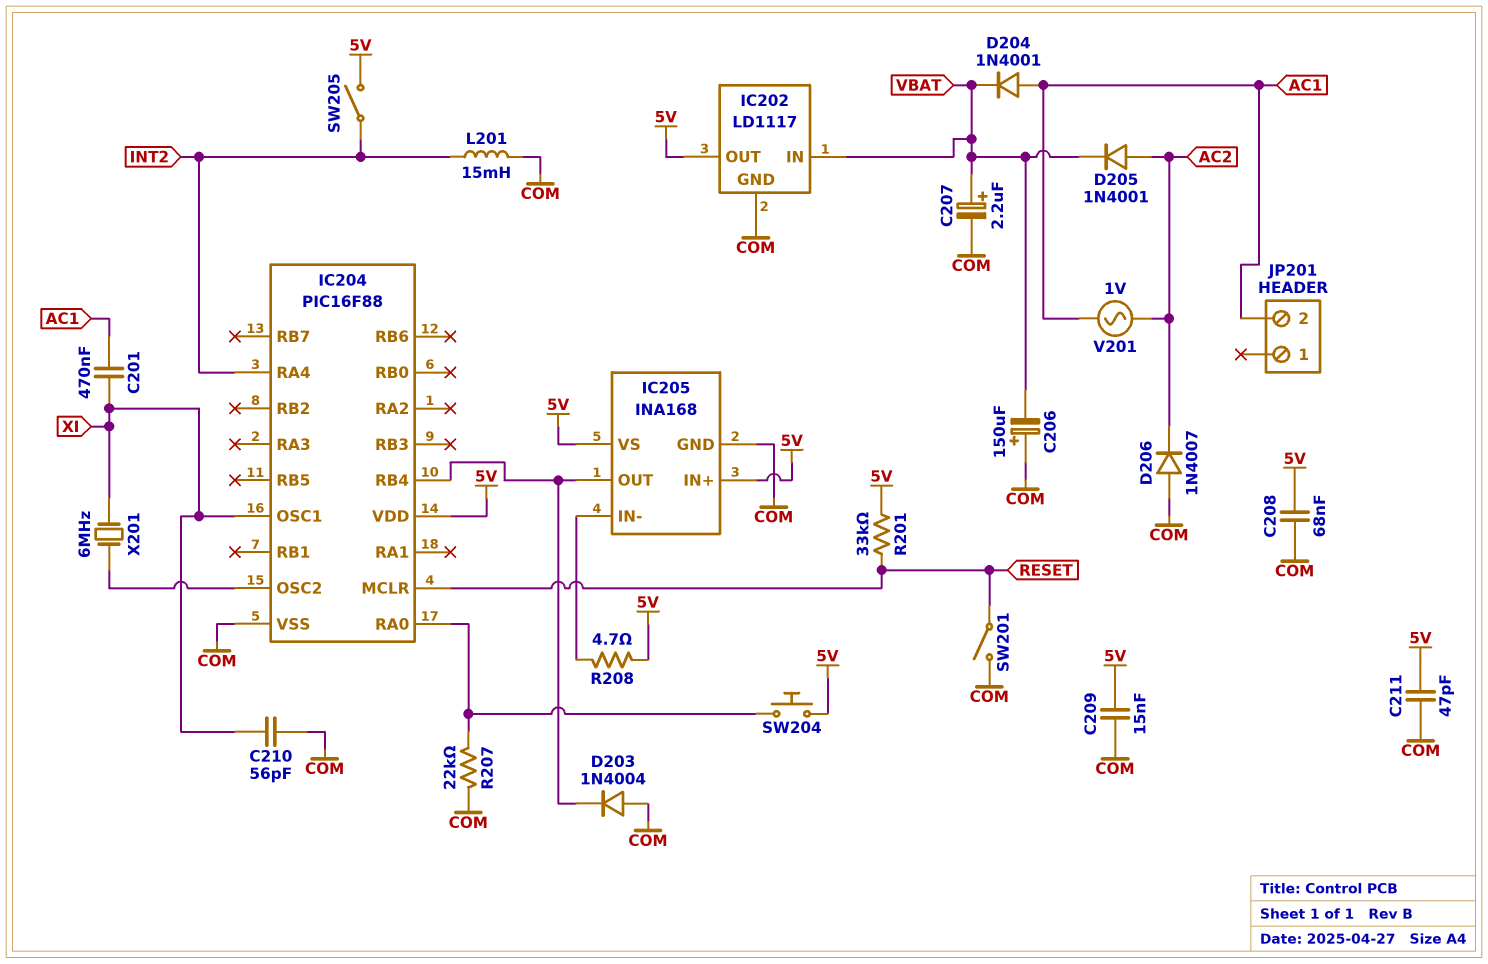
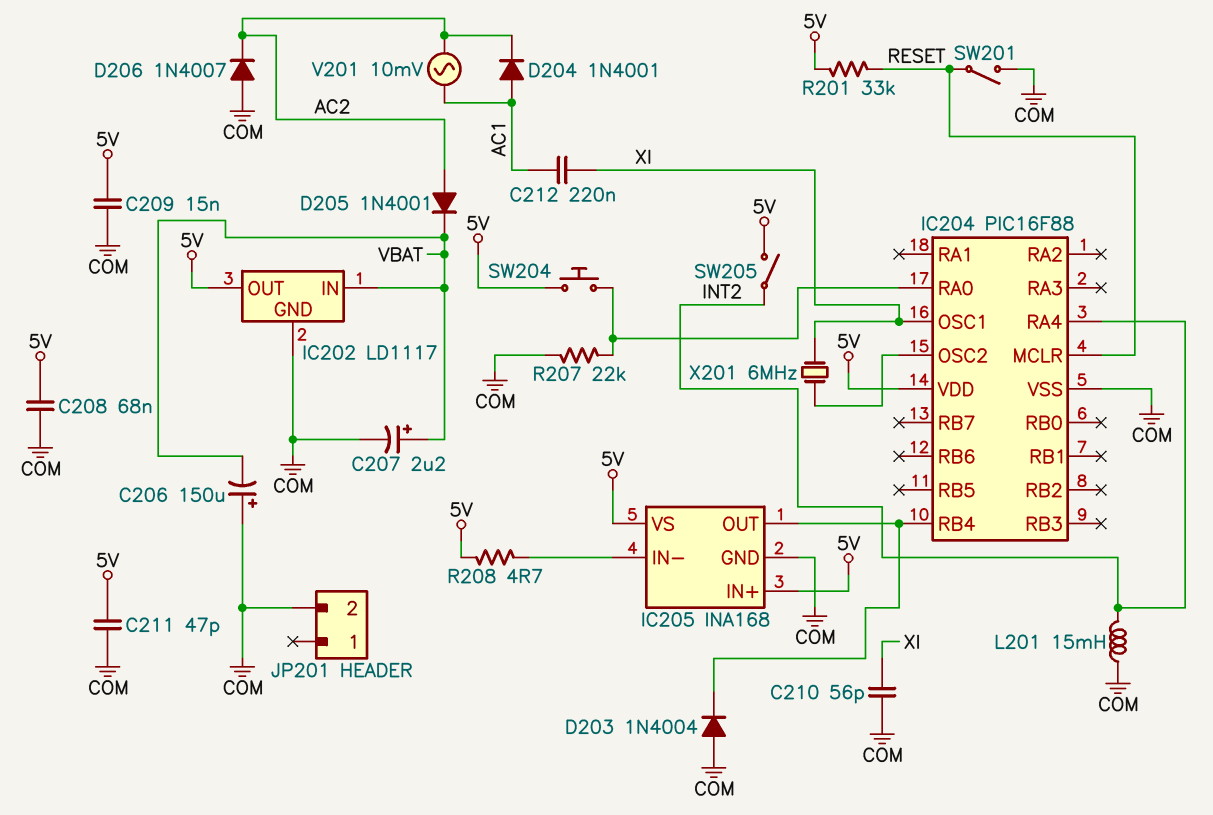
C201: 470nF (AC1, XI) -> none
C212: none -> 220nF (AC1, XI)
D204: diode 1N4001 (A AC1, K VBAT) -> diode 1N4001 (A AC1, K AC2)
JP201 pin 2: AC1 -> COM
V201: AC 1V (AC1, AC2) -> AC 10mV (AC1, AC2)

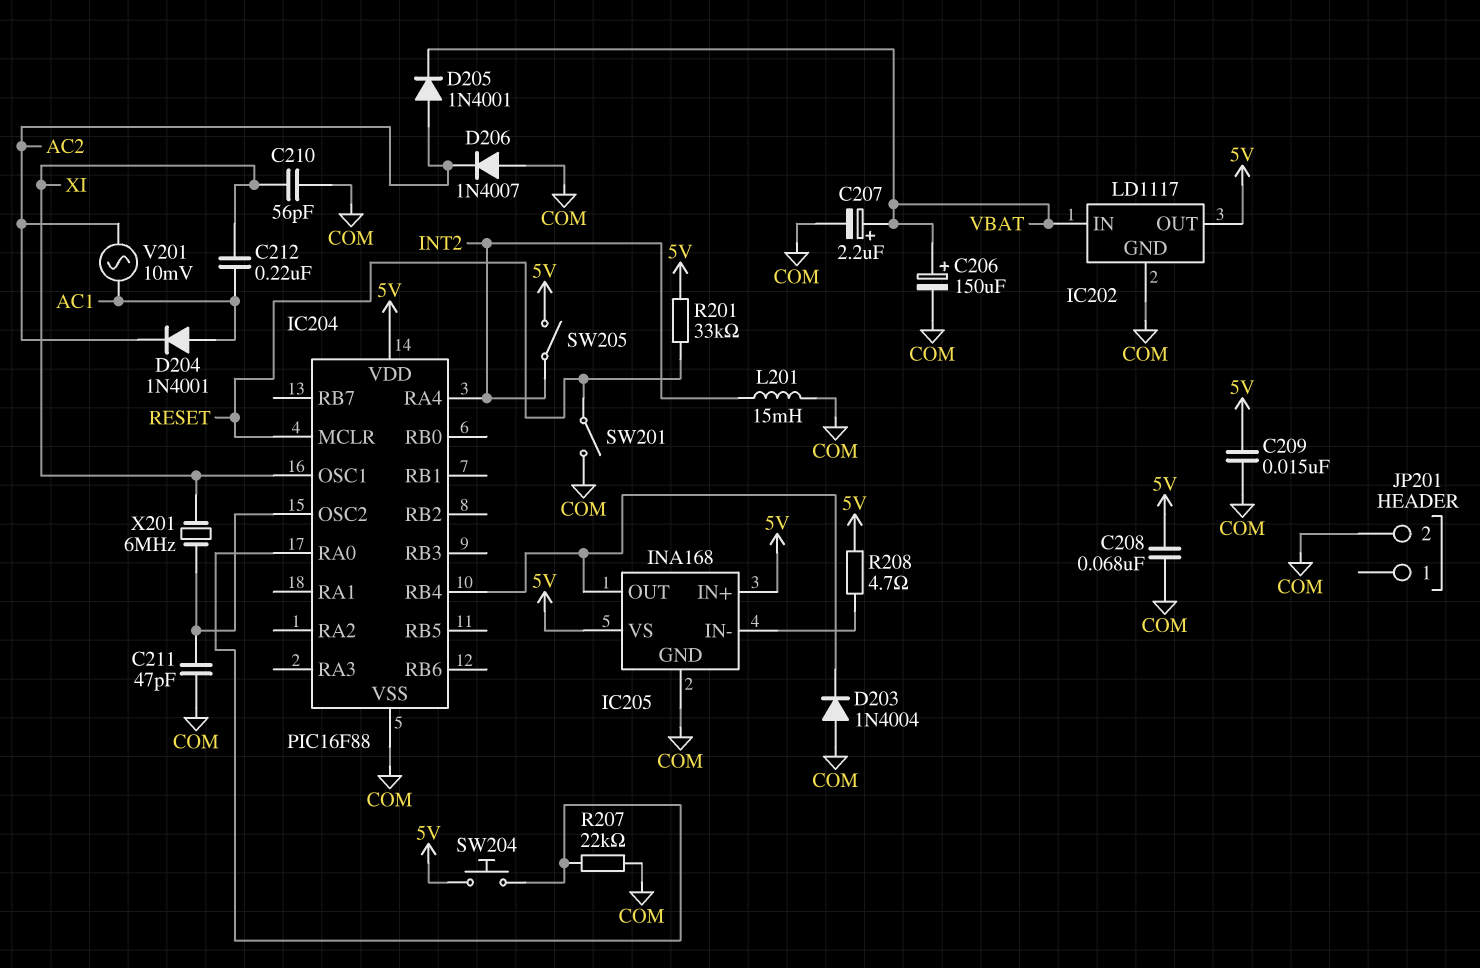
C206: 150uF (plus COM, minus VBAT) -> 150uF (plus VBAT, minus COM)
C211: 47pF (5V, COM) -> 47pF (COM, IC204/OSC2)

